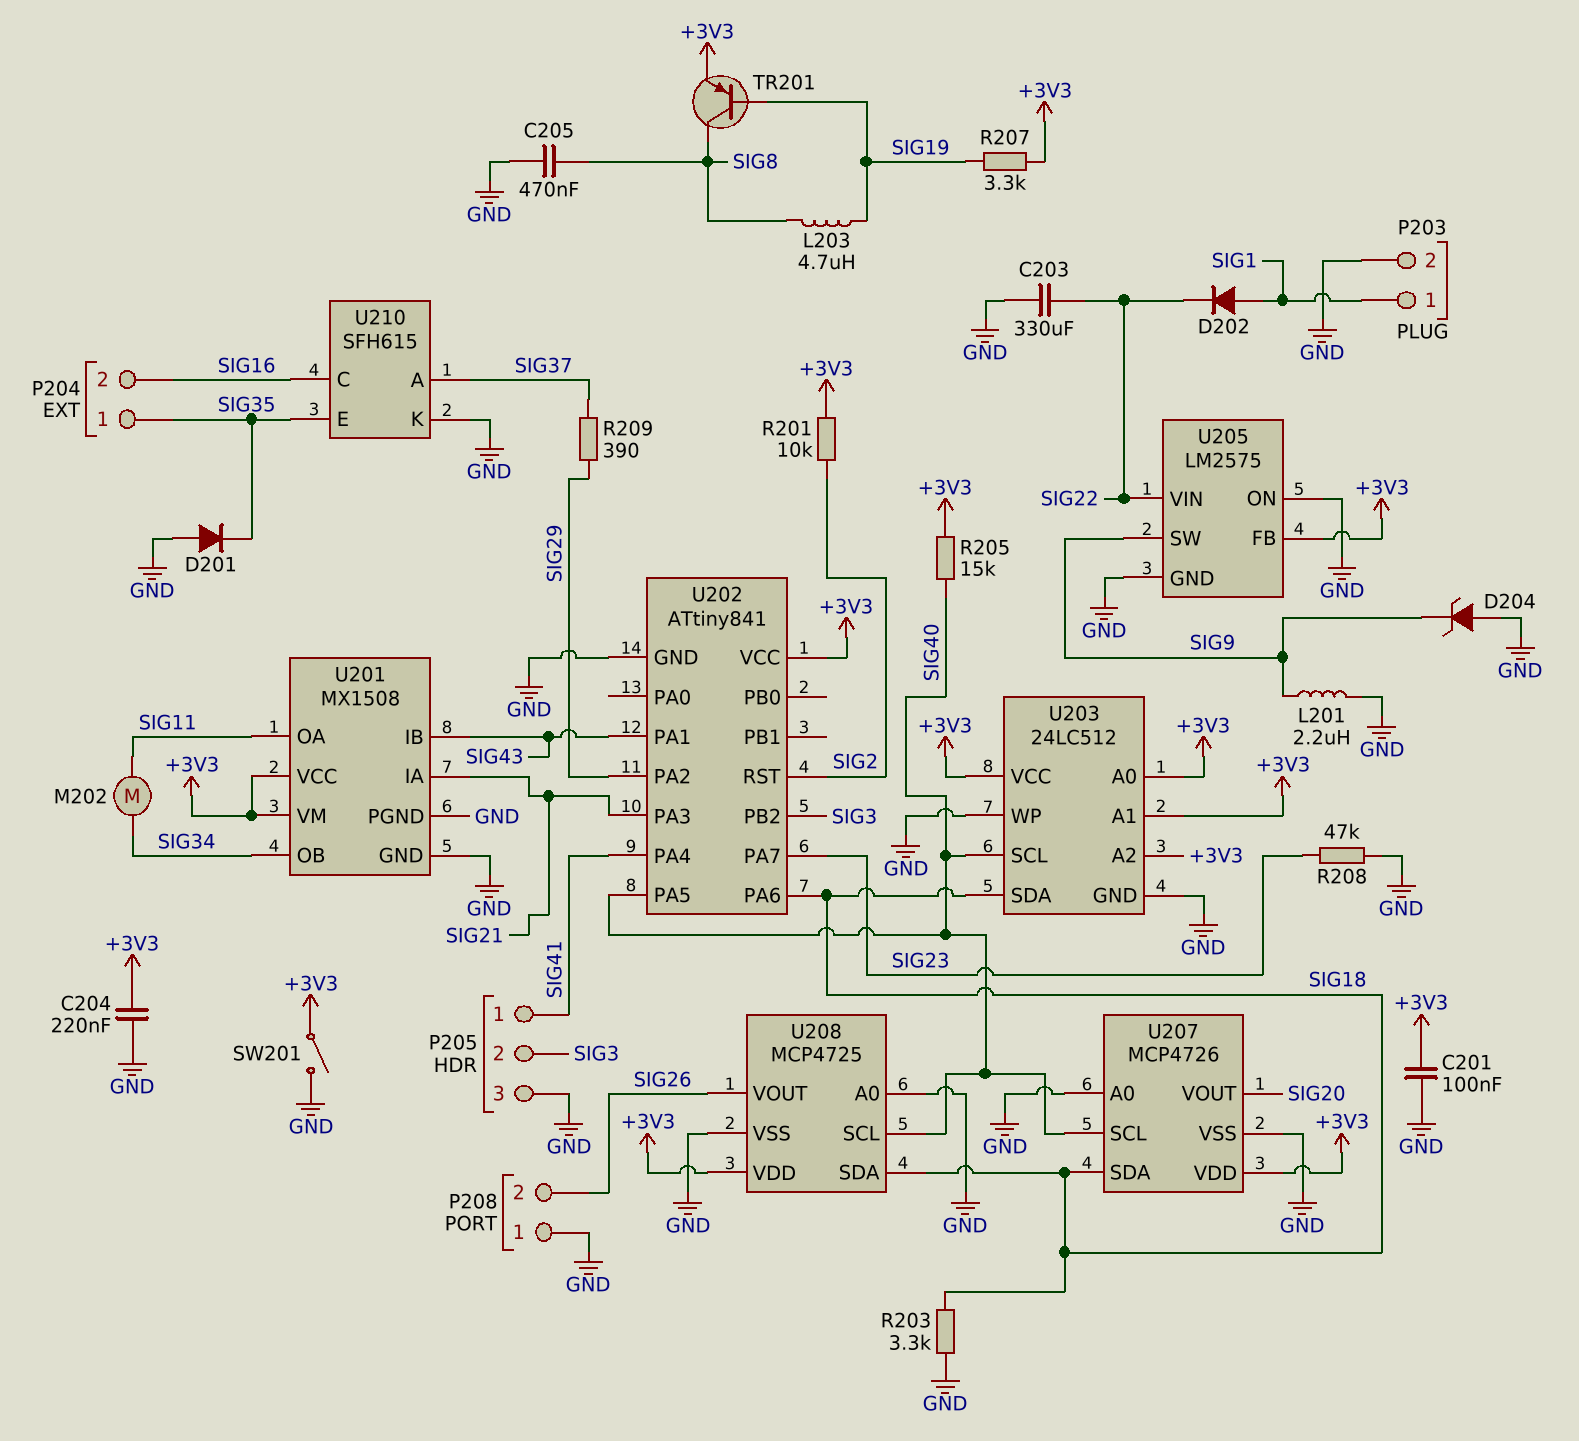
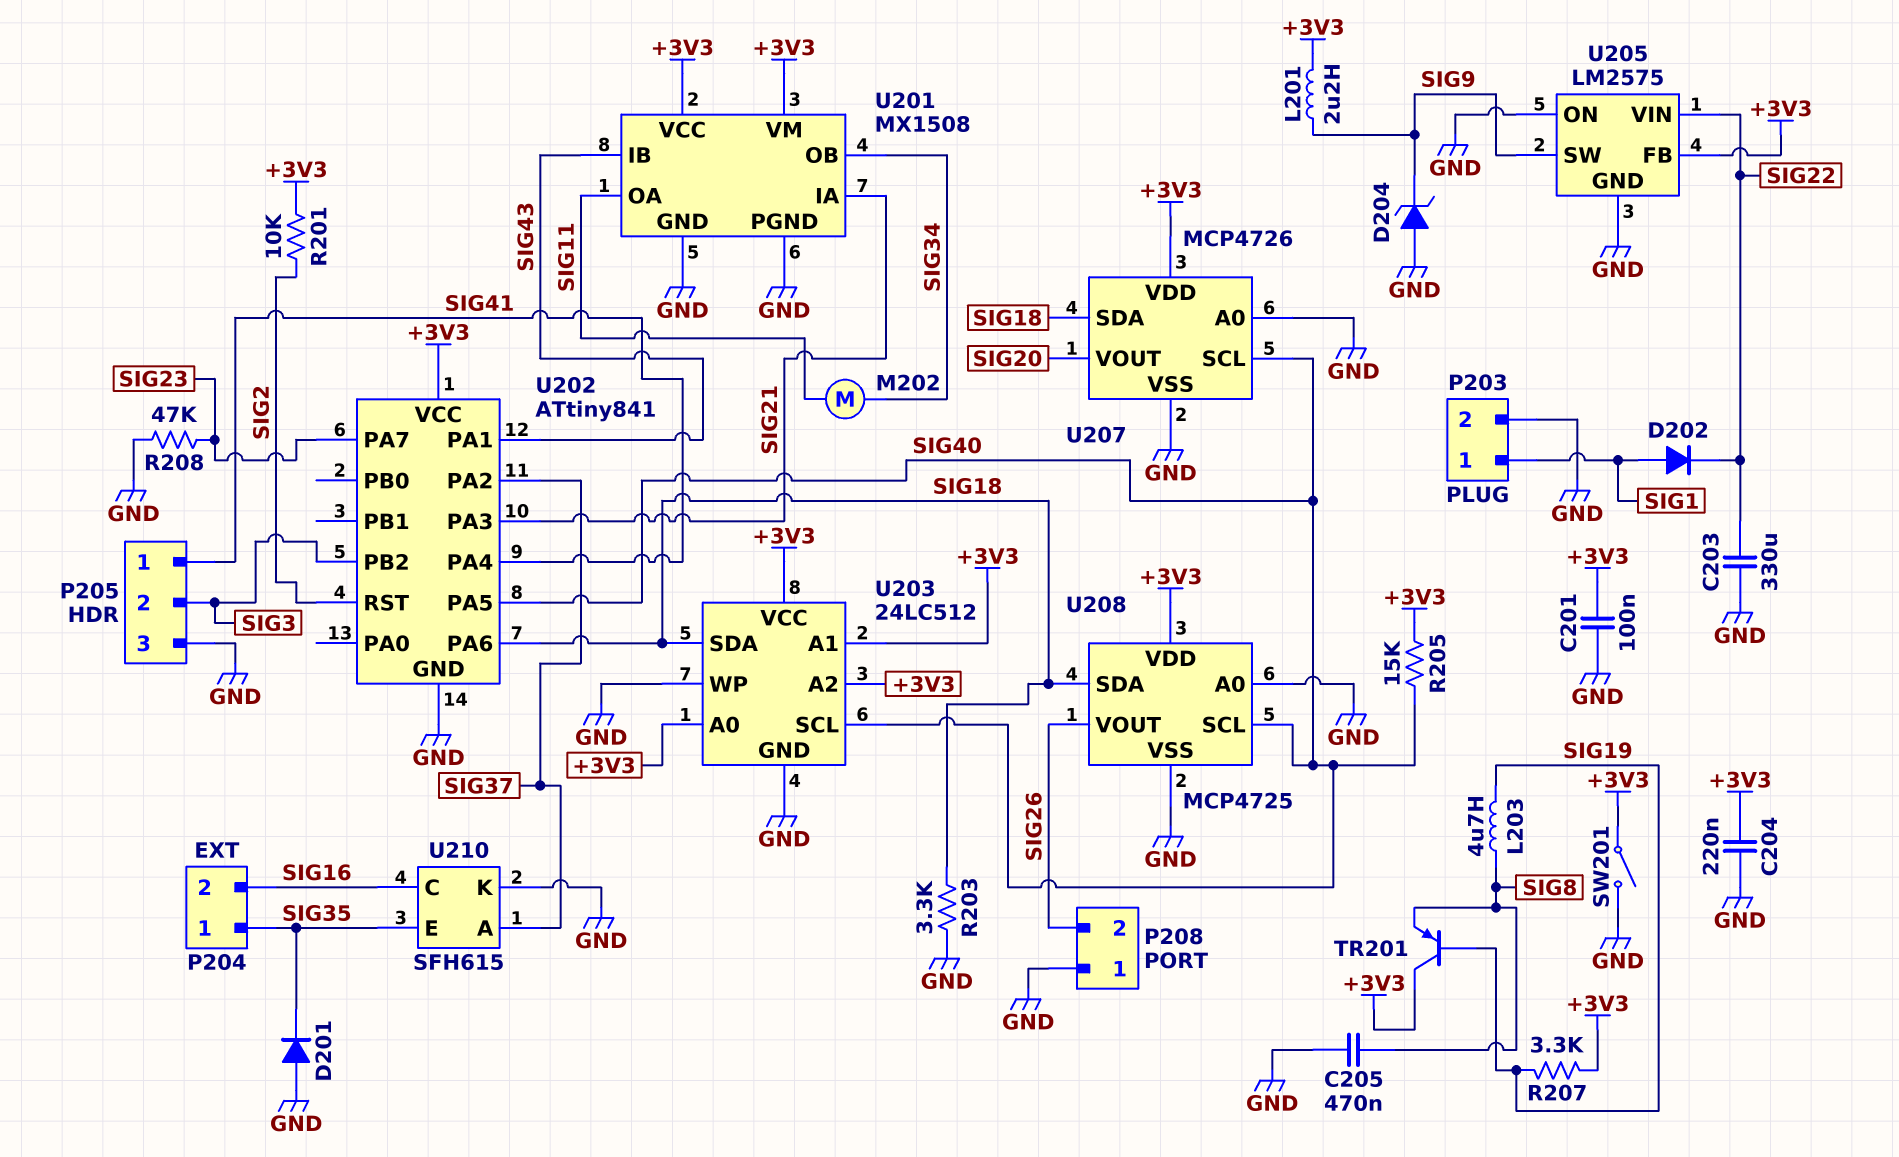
L201: 2.2uH (GND, SIG9) -> 2.2uH (+3V3, SIG9)
R209: 390 (SIG29, SIG37) -> none
TR201: PNP (B SIG19, C SIG8, E +3V3) -> PNP (B SIG19, C +3V3, E SIG8)
U202 pin PA2: SIG29 -> SIG37

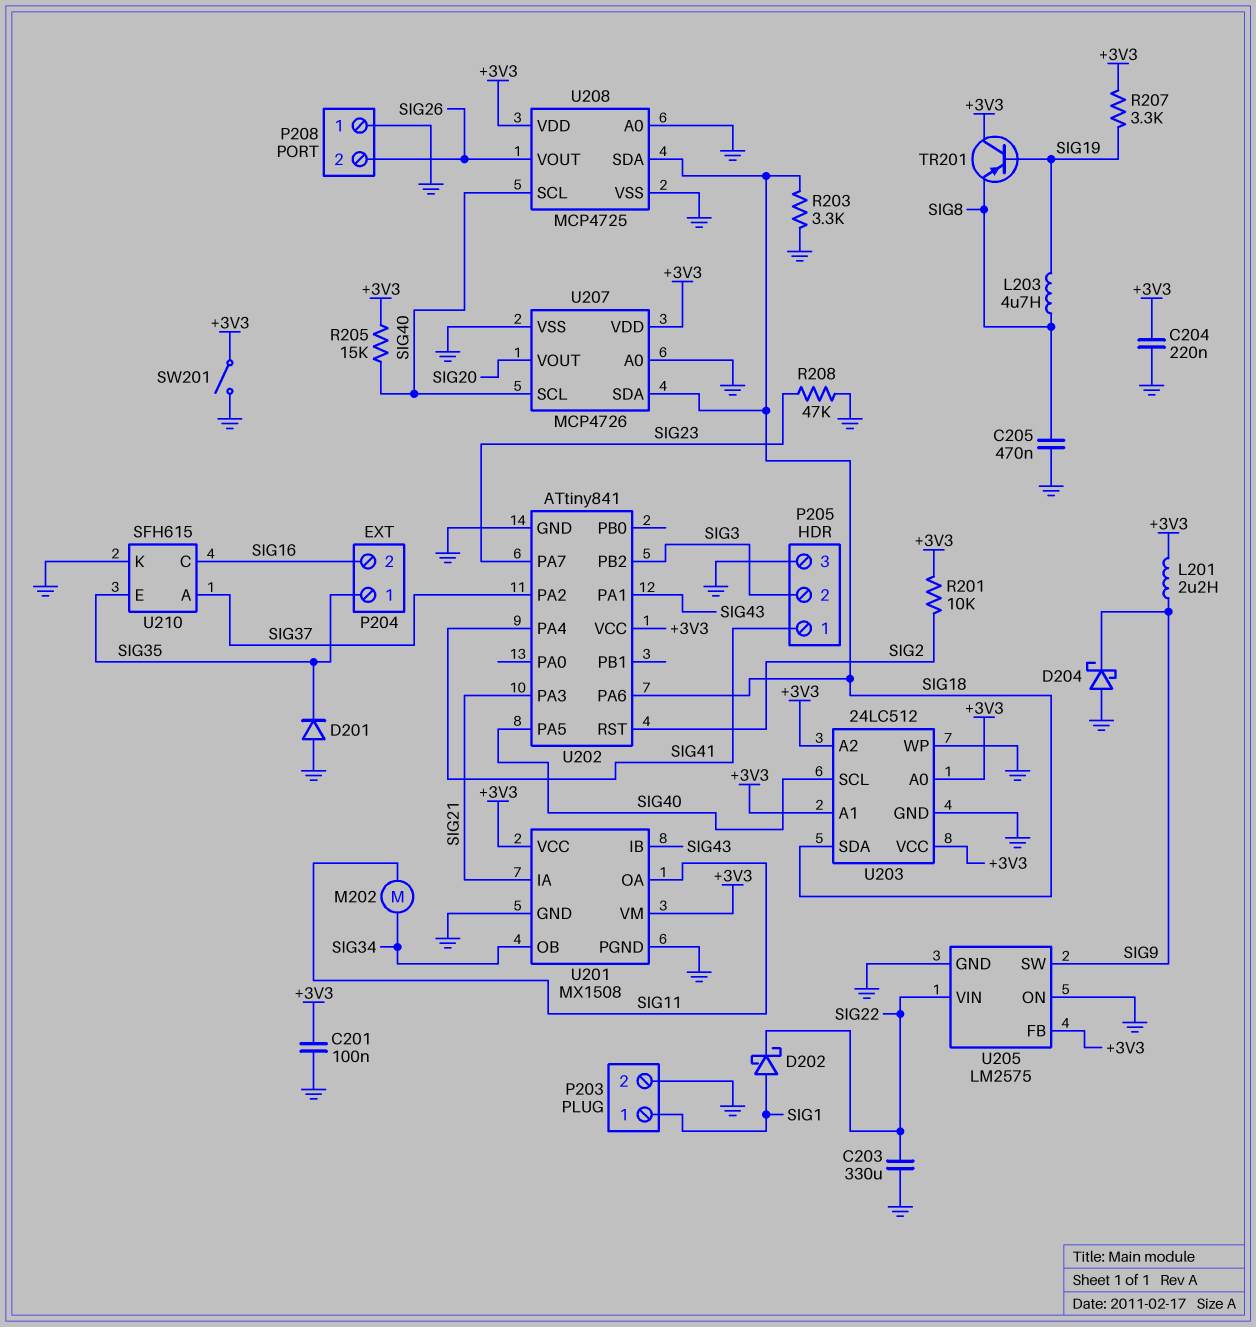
D202: diode (A SIG1, K SIG22) -> schottky (A SIG1, K SIG22)
D204: zener (A GND, K SIG9) -> schottky (A GND, K SIG9)

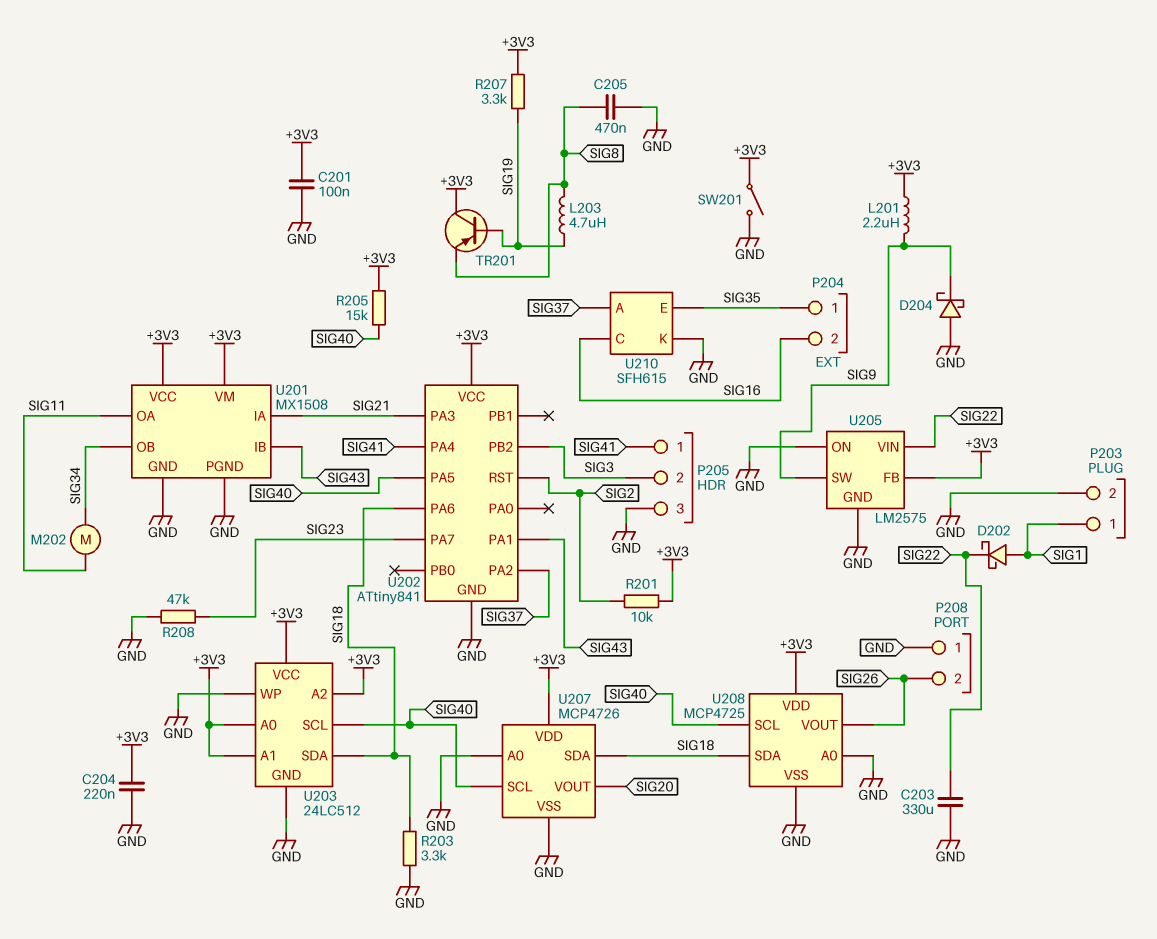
D201: diode (A GND, K SIG35) -> none

